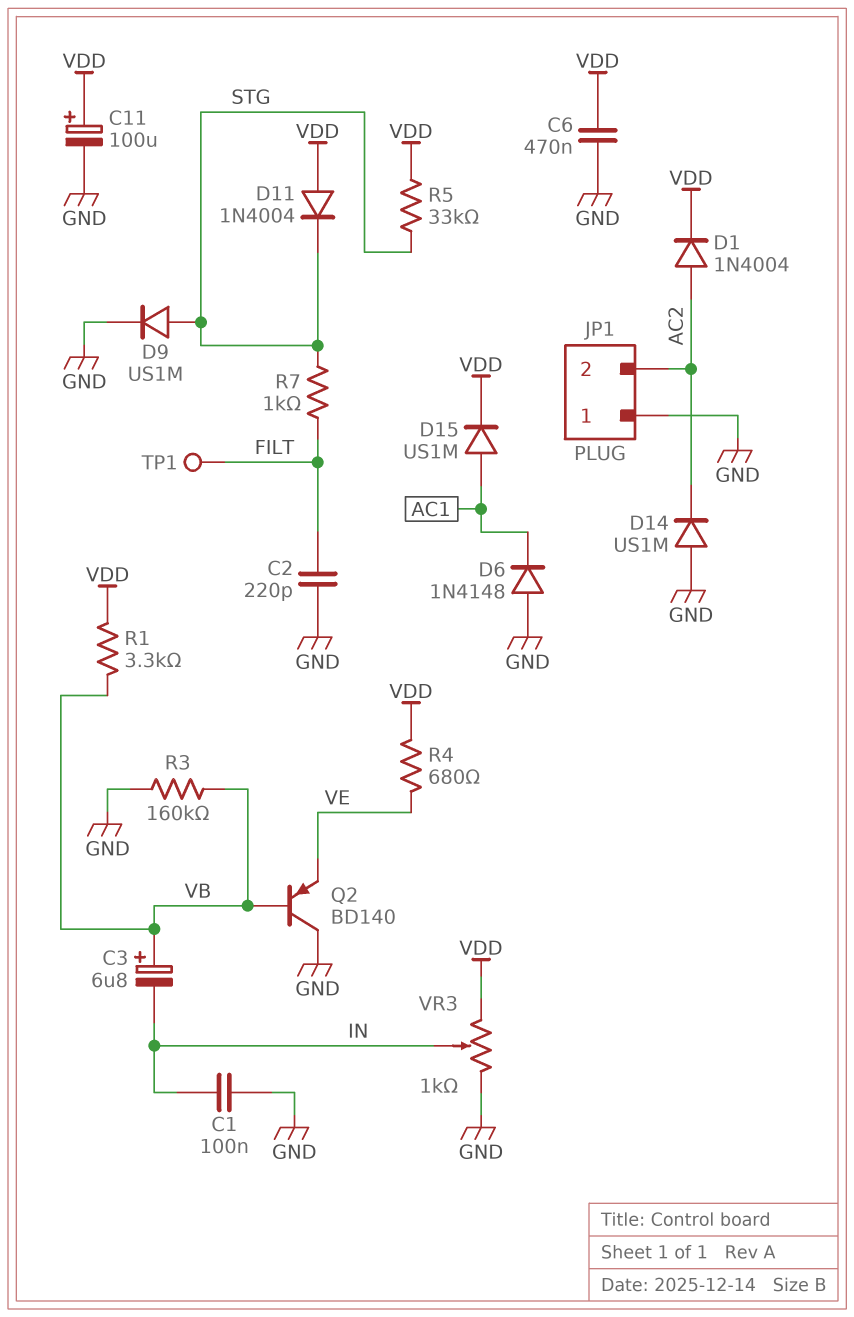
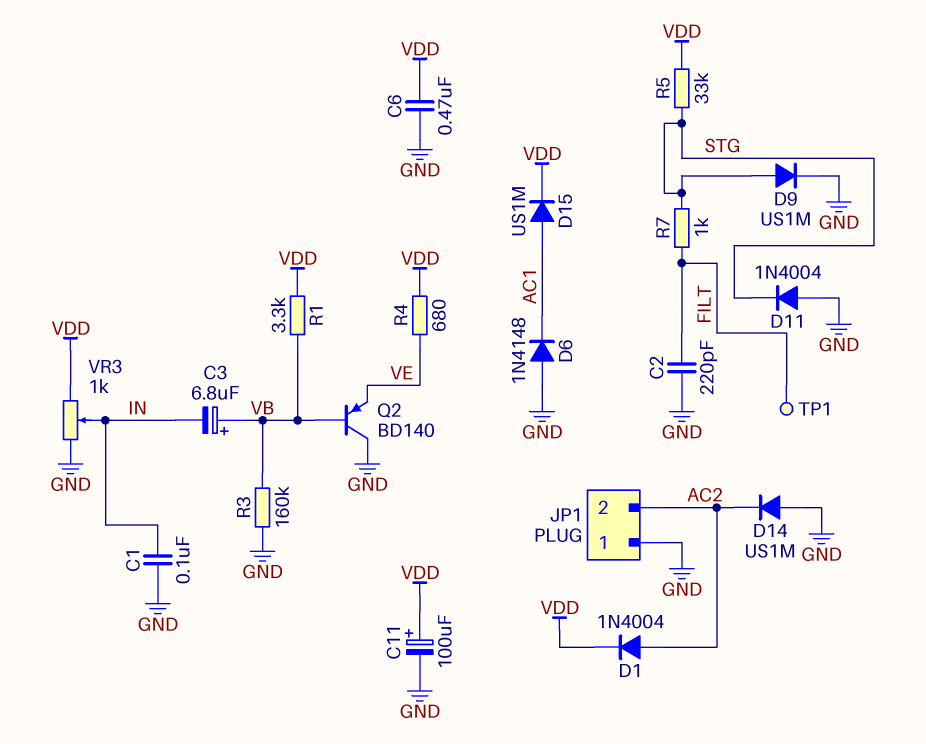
D11: diode 1N4004 (A VDD, K STG) -> diode 1N4004 (A GND, K STG)

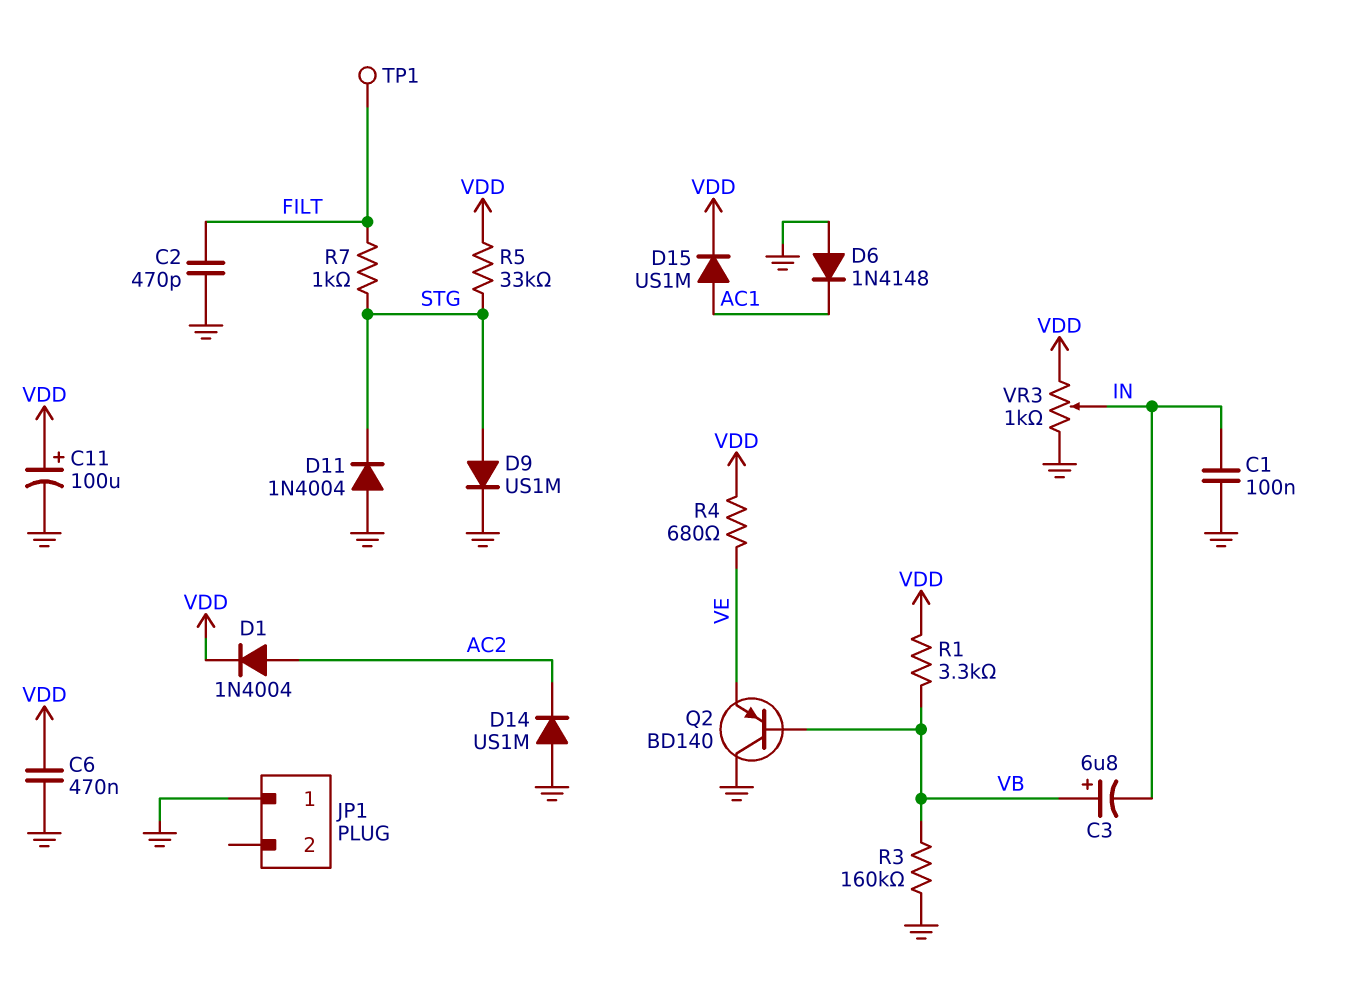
C2: 220pF (FILT, GND) -> 470pF (FILT, GND)
JP1 pin 2: AC2 -> none

